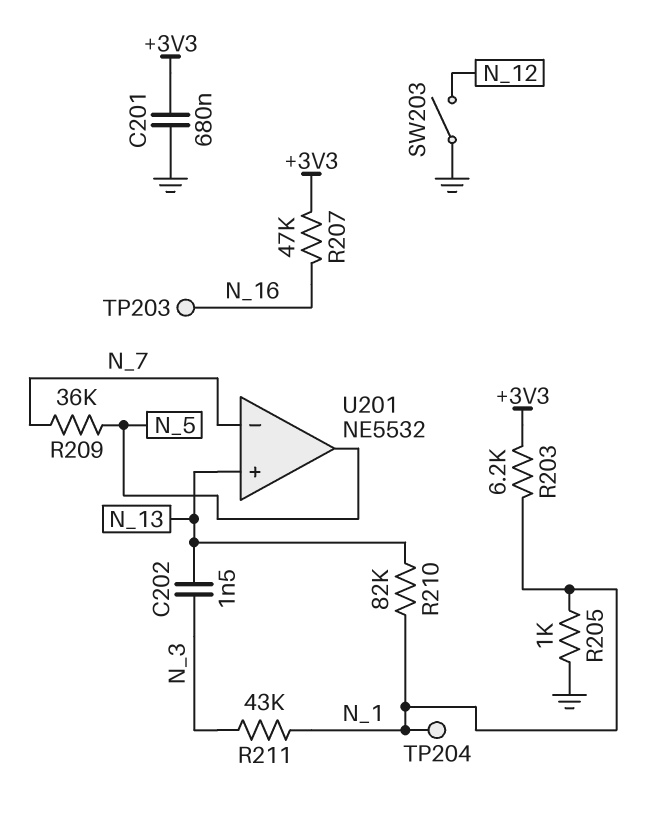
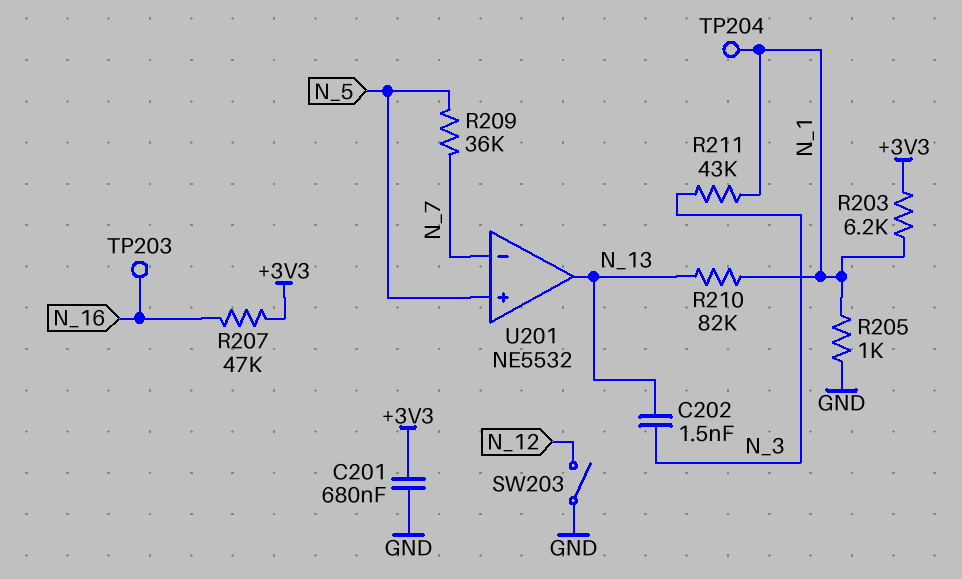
U201 pin in+: N_13 -> N_5
U201 pin out: N_5 -> N_13

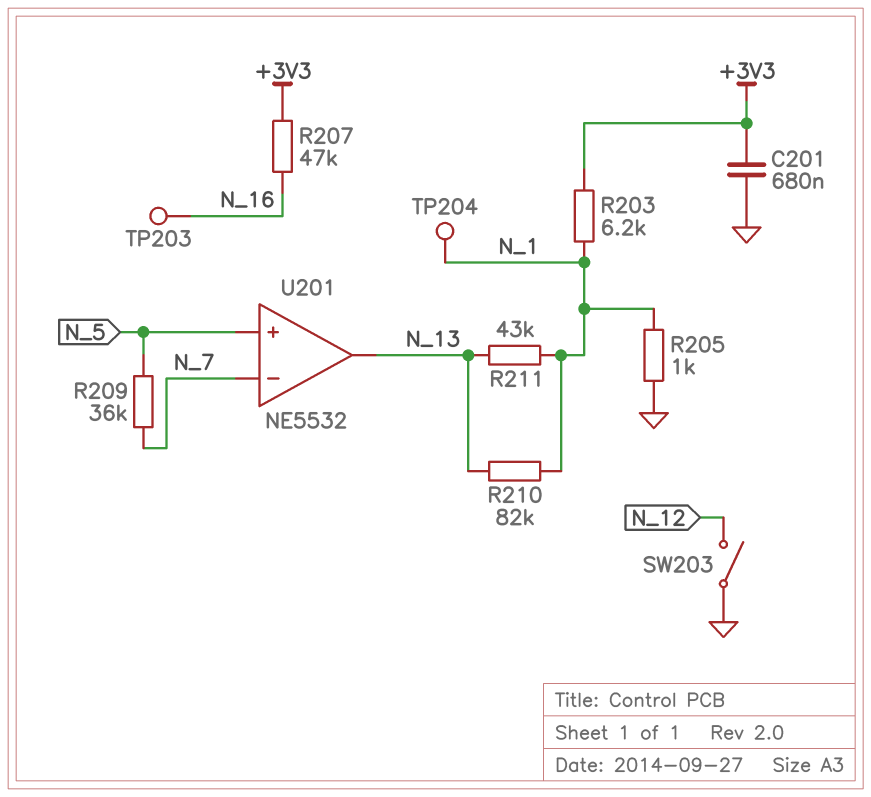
C202: 1.5nF (N_3, N_13) -> none
R211: 43k (N_1, N_3) -> 43k (N_1, N_13)

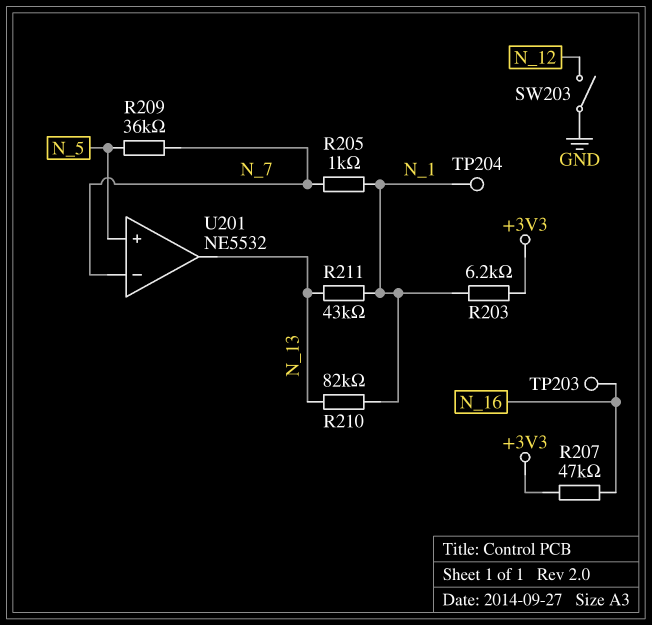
C201: 680nF (+3V3, GND) -> none
R205: 1k (GND, N_1) -> 1k (N_1, N_7)

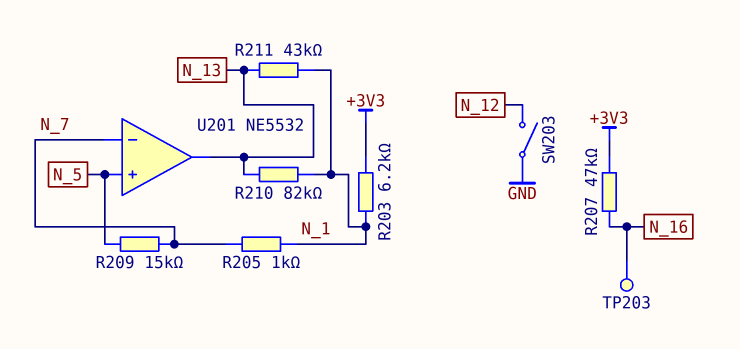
R209: 36k (N_5, N_7) -> 15k (N_5, N_7)
TP204: test point (N_1) -> none

